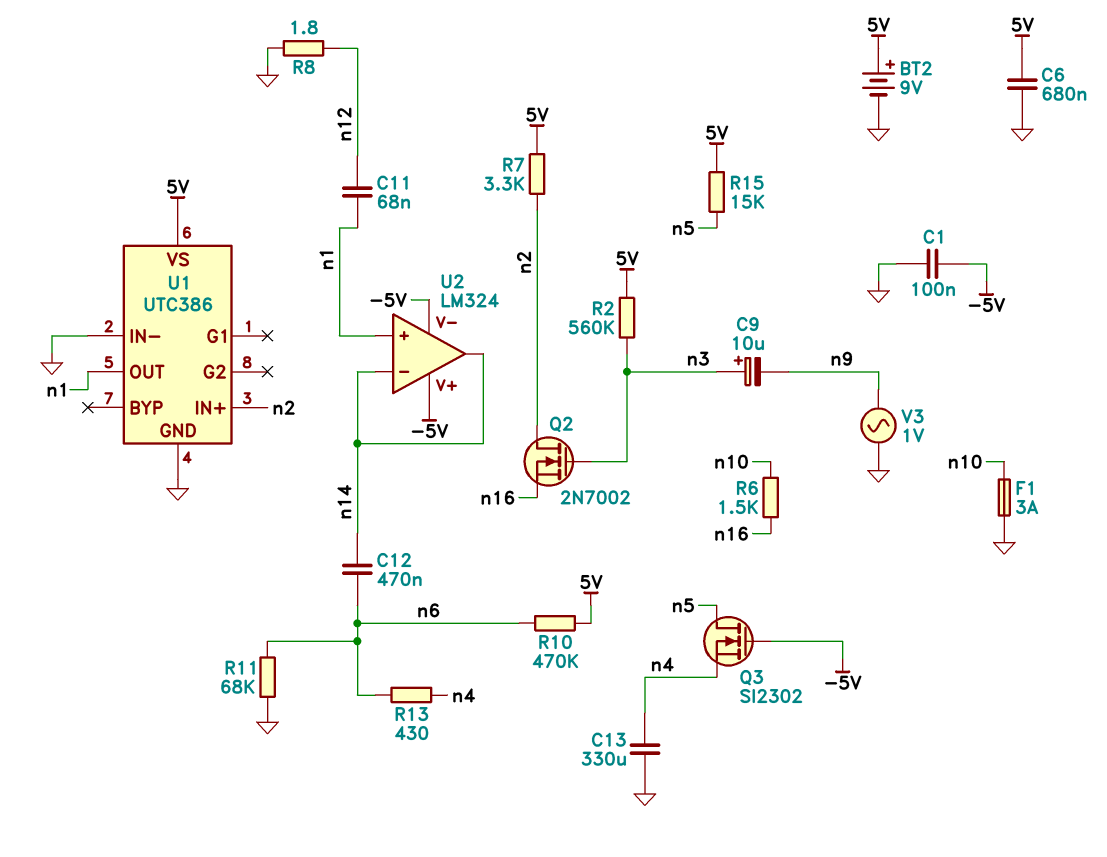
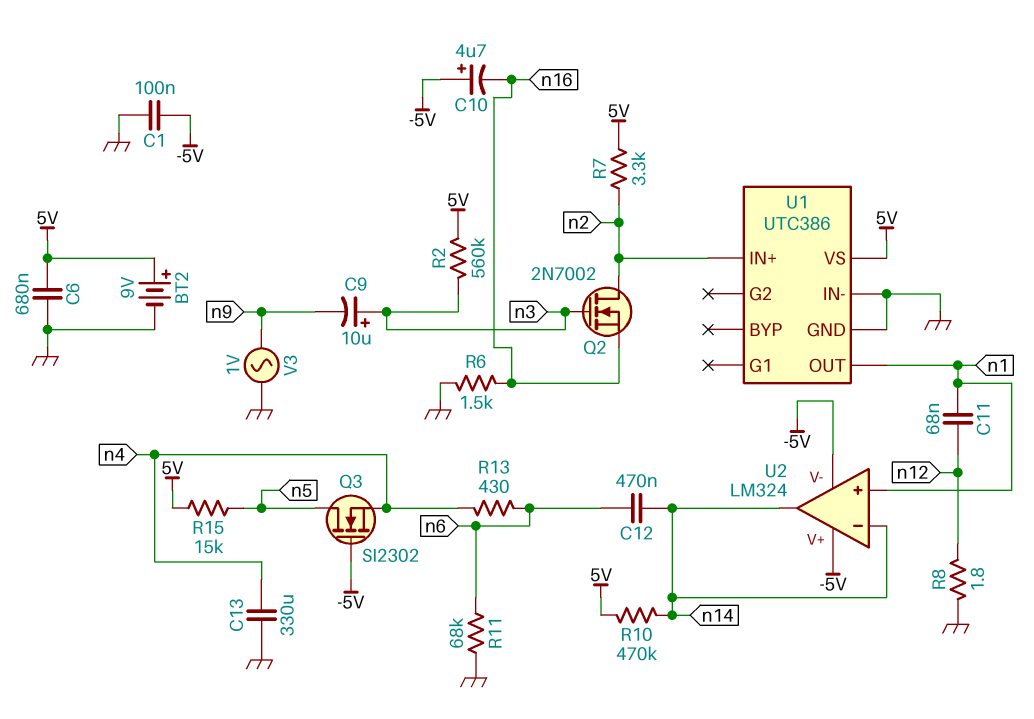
C10: none -> 4.7uF (plus -5V, minus n16)
F1: 3A (GND, n10) -> none
R6: 1.5k (n10, n16) -> 1.5k (GND, n16)
R10: 470k (5V, n6) -> 470k (5V, n14)

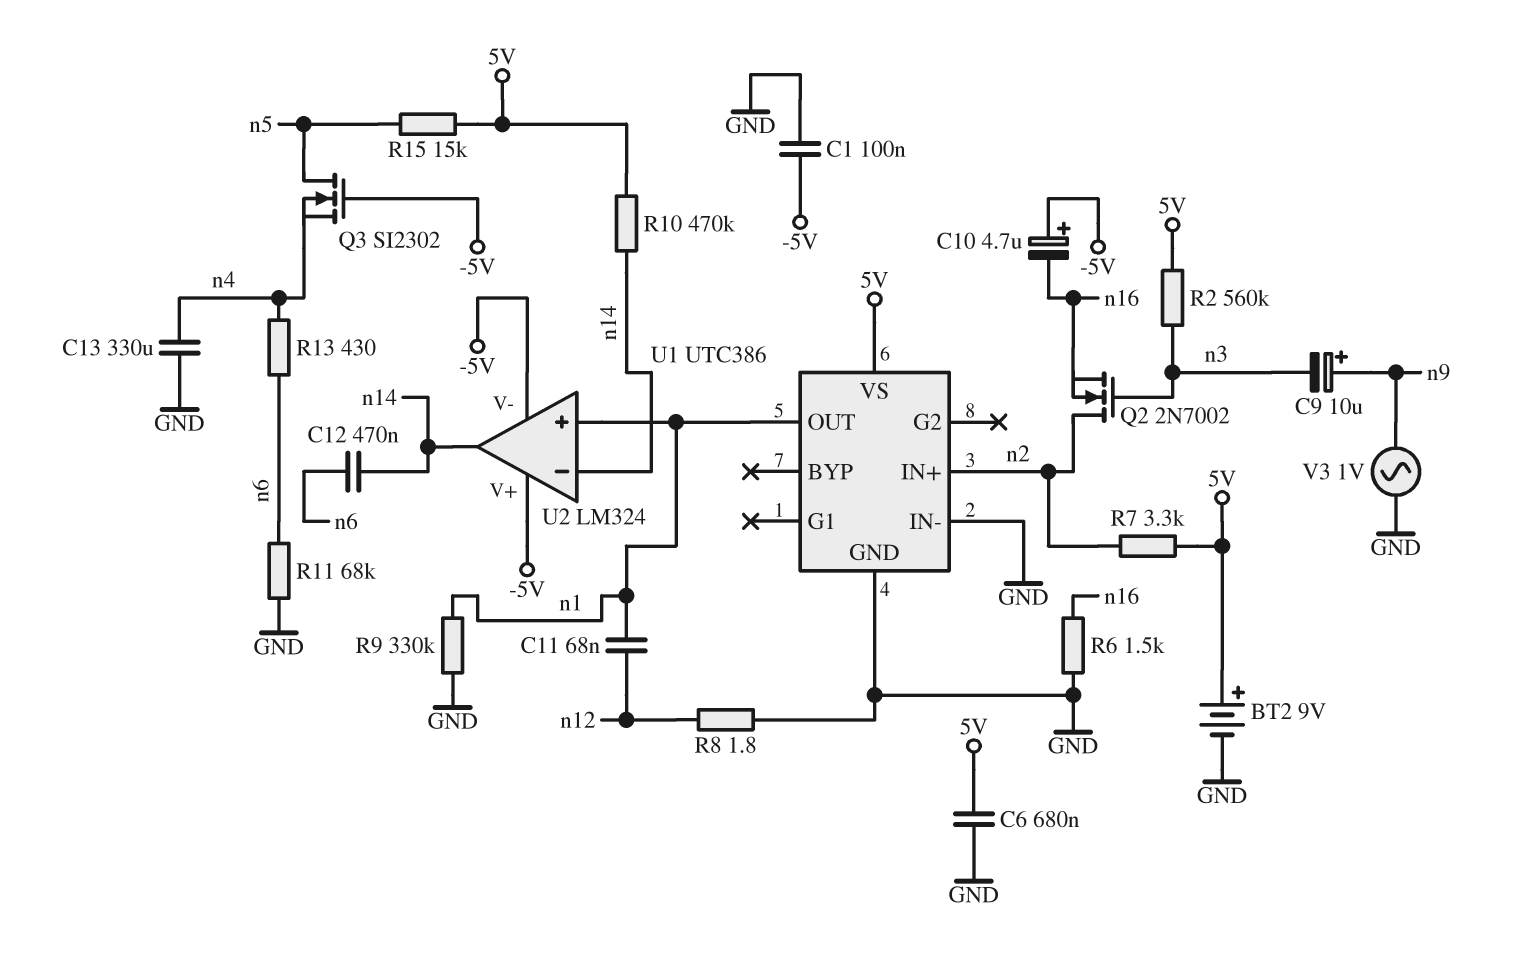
C9: 10uF (plus n3, minus n9) -> 10uF (plus n9, minus n3)
R9: none -> 330k (GND, n1)

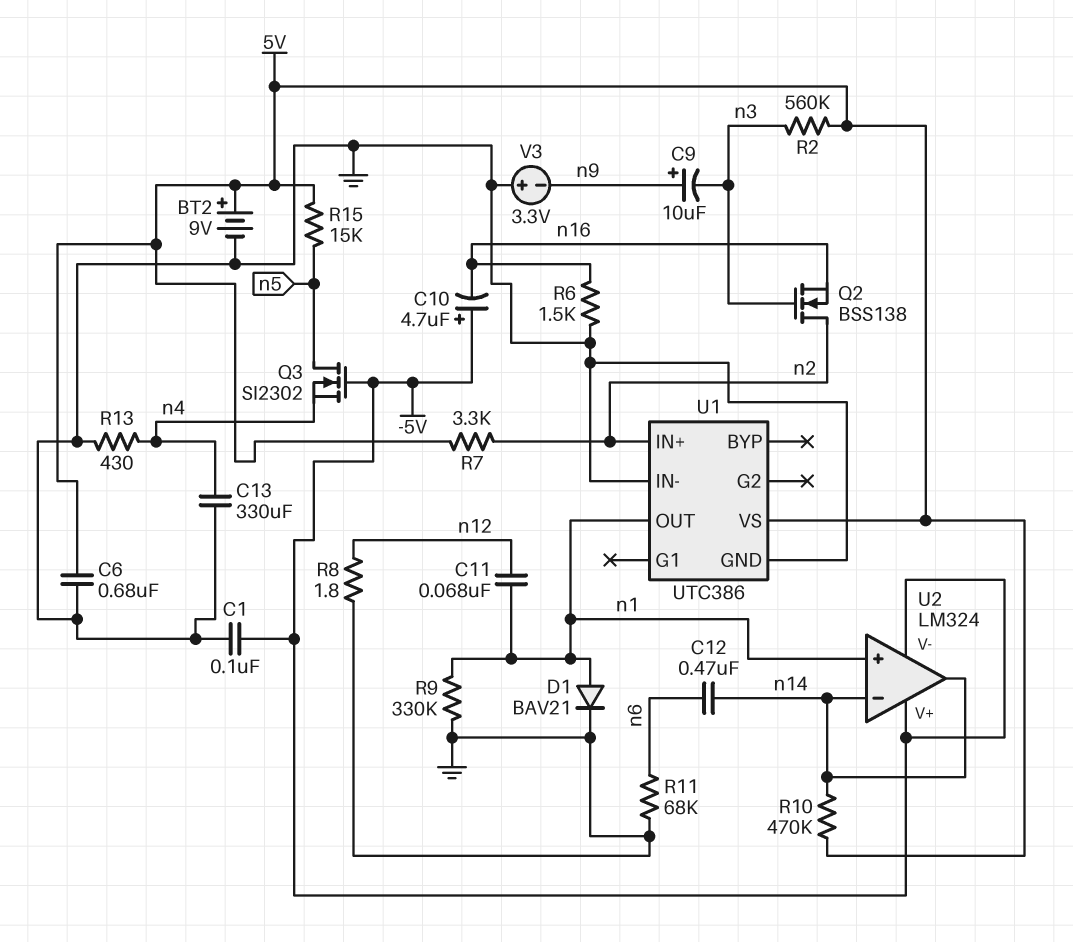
D1: none -> diode BAV21 (A n1, K GND)
Q2: NMOS 2N7002 (G n3, D n2, S n16) -> NMOS BSS138 (G n3, D n2, S n16)
R13: 430 (n4, n6) -> 430 (GND, n4)
V3: AC 1V (GND, n9) -> 3.3V (plus GND, minus n9)

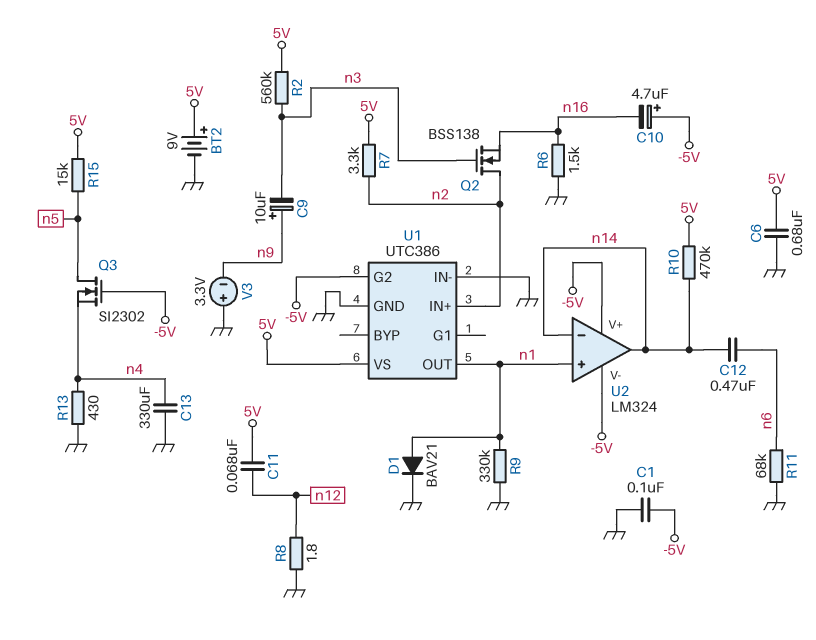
C11: 68nF (n1, n12) -> 68nF (5V, n12)
U1 pin G2: none -> -5V

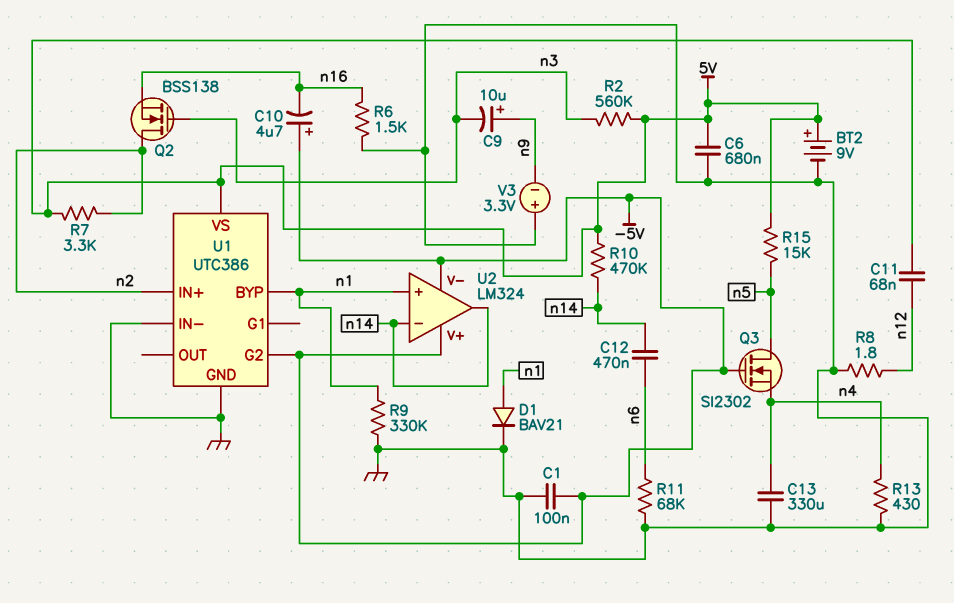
U1 pin BYP: none -> n1
U1 pin OUT: n1 -> none

